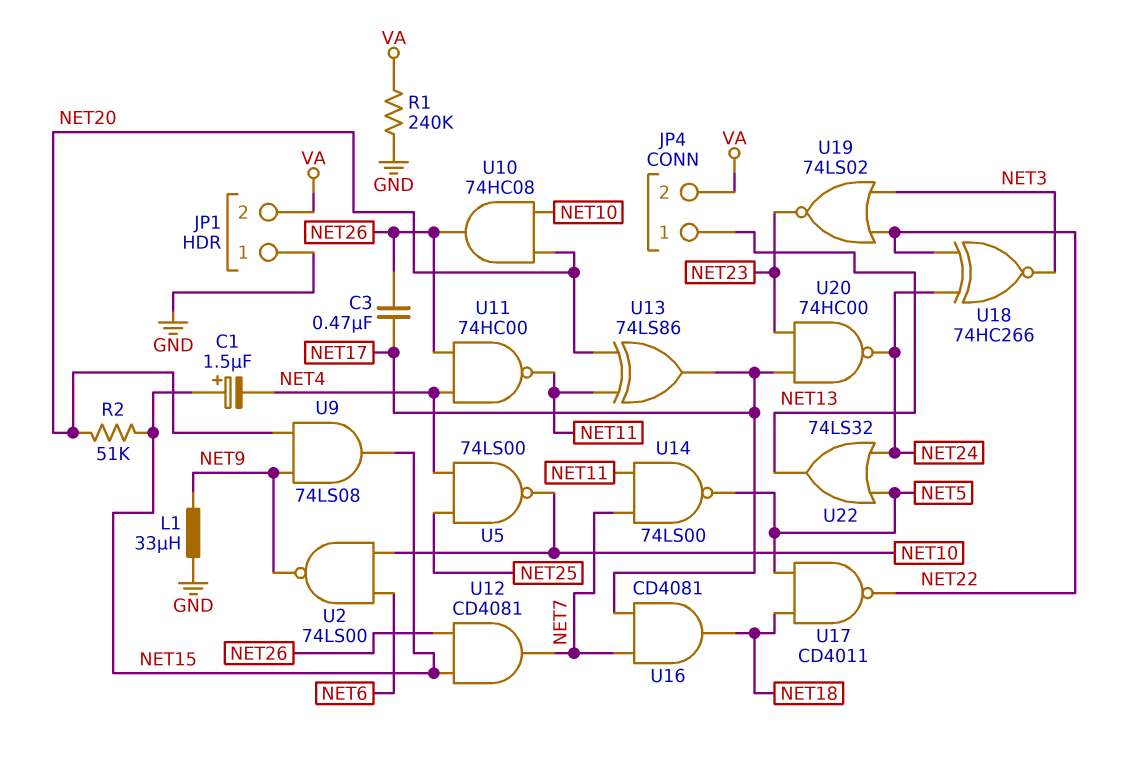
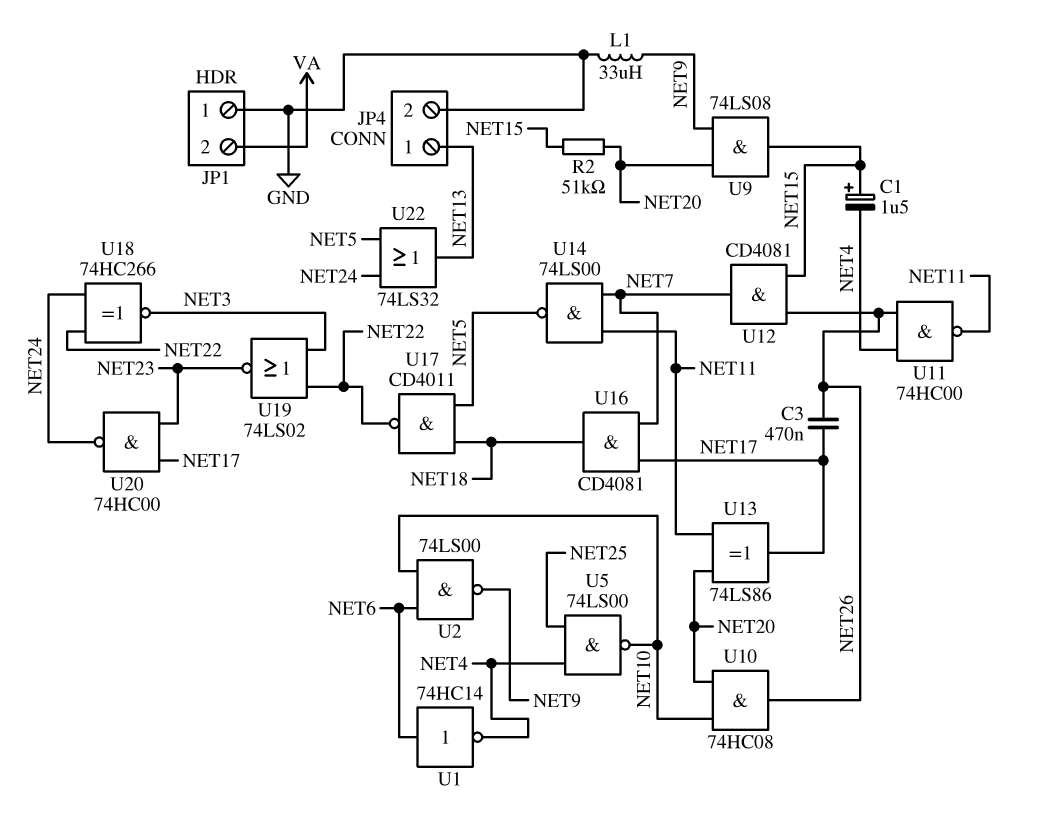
JP4 pin 2: VA -> GND
R1: 240k (GND, VA) -> none
U1: none -> NOT 74HC14 (in NET6, out NET4)

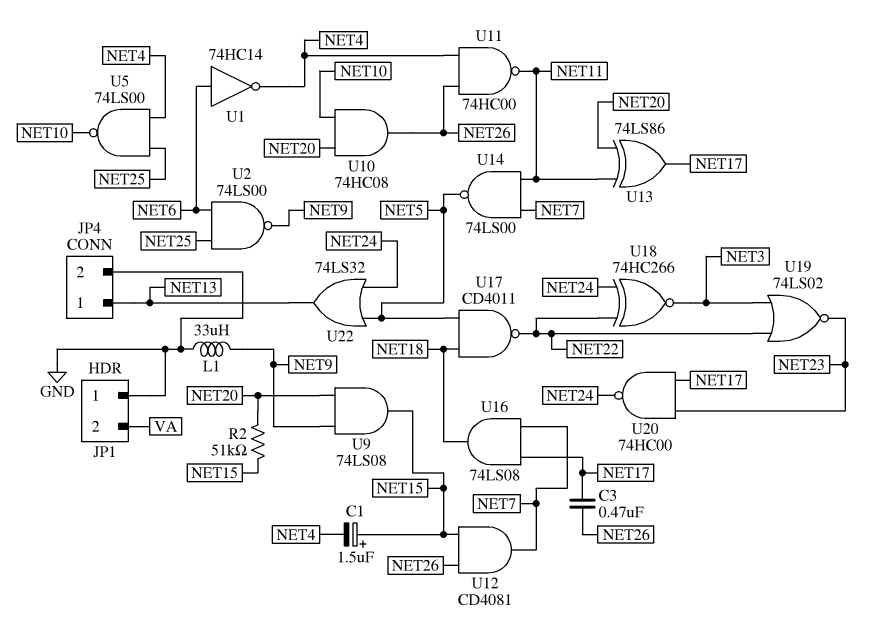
U2: NAND 74LS00 (in NET6, in NET10, out NET9) -> NAND 74LS00 (in NET6, in NET25, out NET9)
U16: AND CD4081 (in NET7, in NET17, out NET18) -> AND 74LS08 (in NET7, in NET17, out NET18)

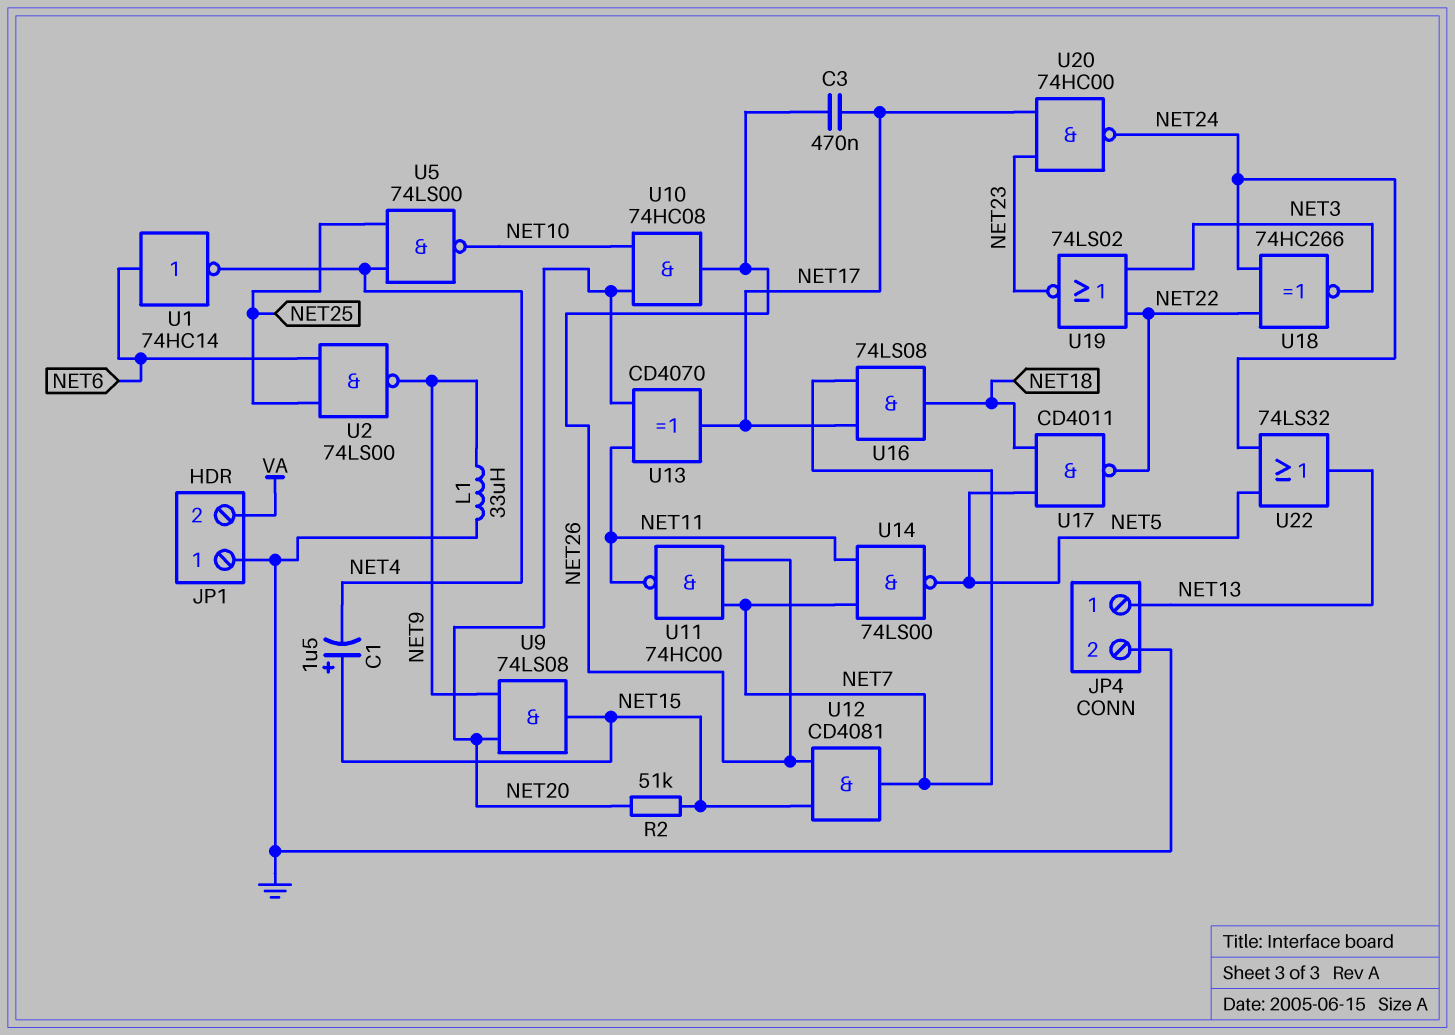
U11: NAND 74HC00 (in NET4, in NET26, out NET11) -> NAND 74HC00 (in NET7, in NET26, out NET11)
U13: XOR 74LS86 (in NET11, in NET20, out NET17) -> XOR CD4070 (in NET11, in NET20, out NET17)

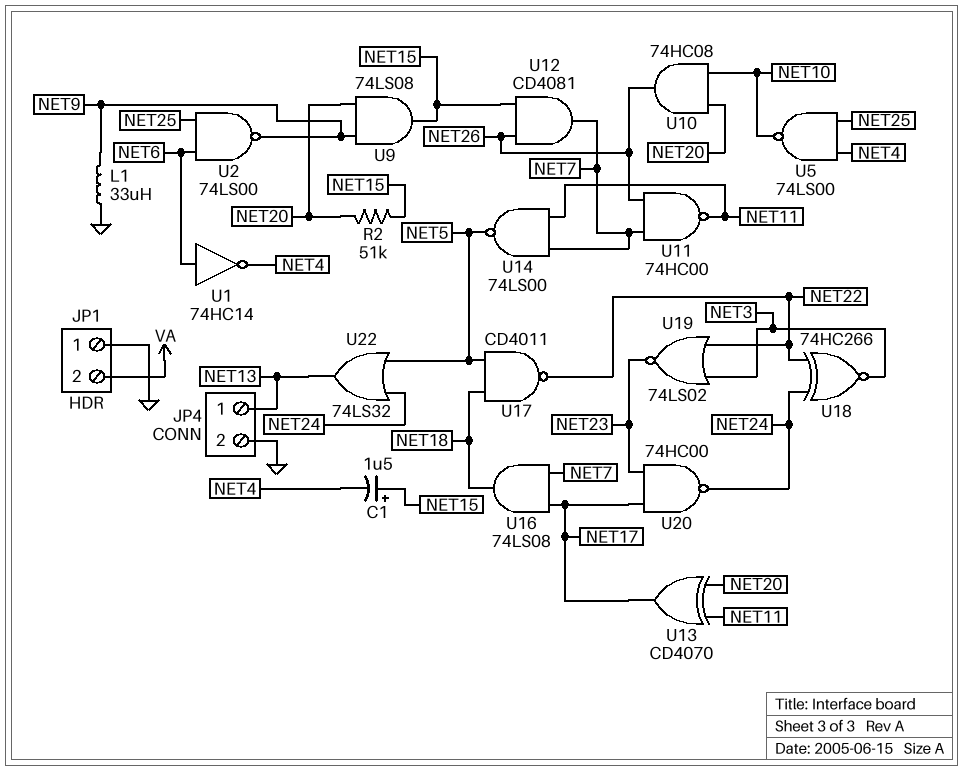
C3: 470nF (NET17, NET26) -> none

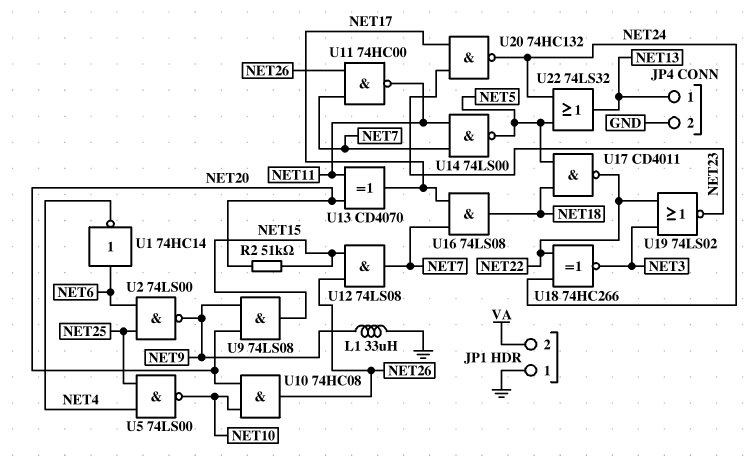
C1: 1.5uF (plus NET15, minus NET4) -> none
U12: AND CD4081 (in NET15, in NET26, out NET7) -> AND 74LS08 (in NET15, in NET26, out NET7)
U20: NAND 74HC00 (in NET17, in NET23, out NET24) -> NAND 74HC132 (in NET17, in NET23, out NET24)

